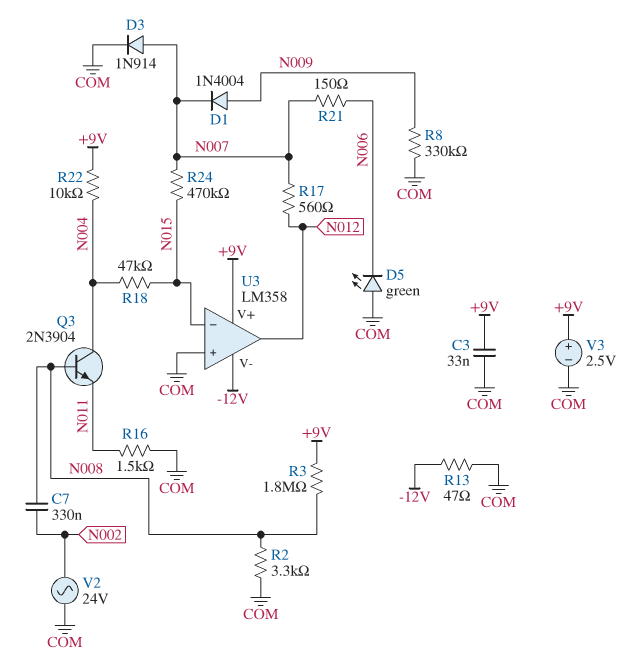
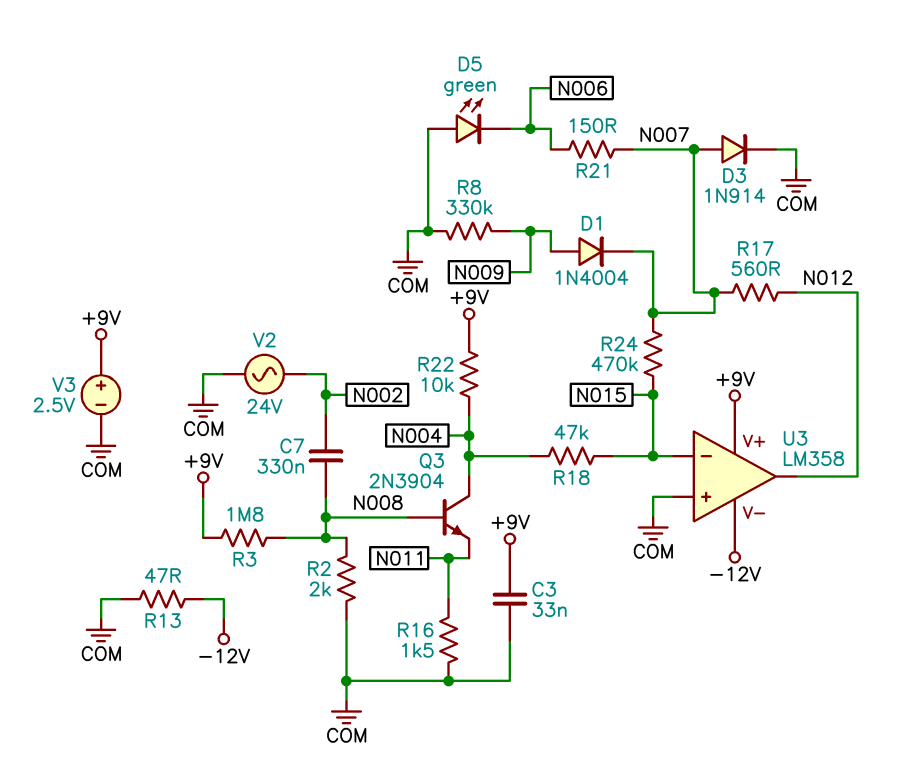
R2: 3.3k (COM, N008) -> 2k (COM, N008)

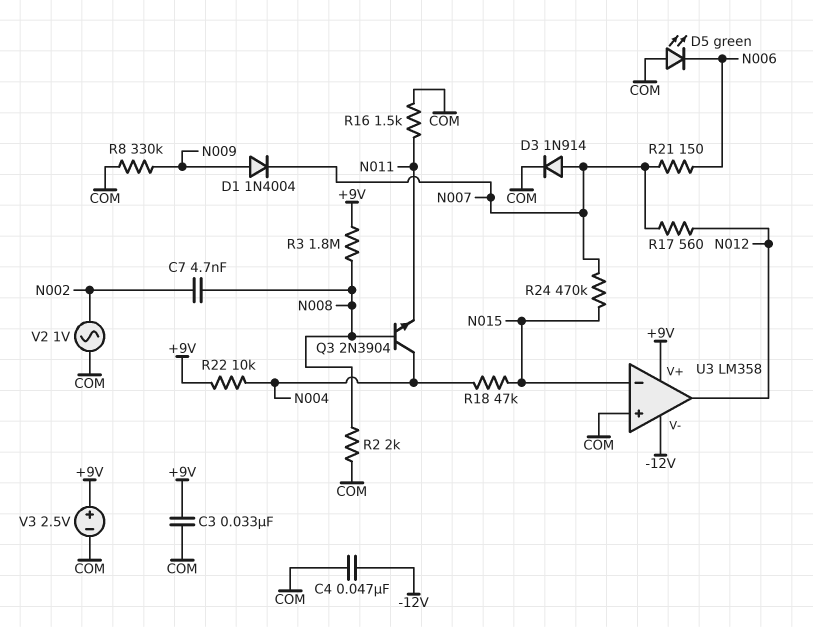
C4: none -> 47nF (-12V, COM)
C7: 330nF (N002, N008) -> 4.7nF (N002, N008)
R13: 47 (-12V, COM) -> none
V2: AC 24V (COM, N002) -> AC 1V (COM, N002)

